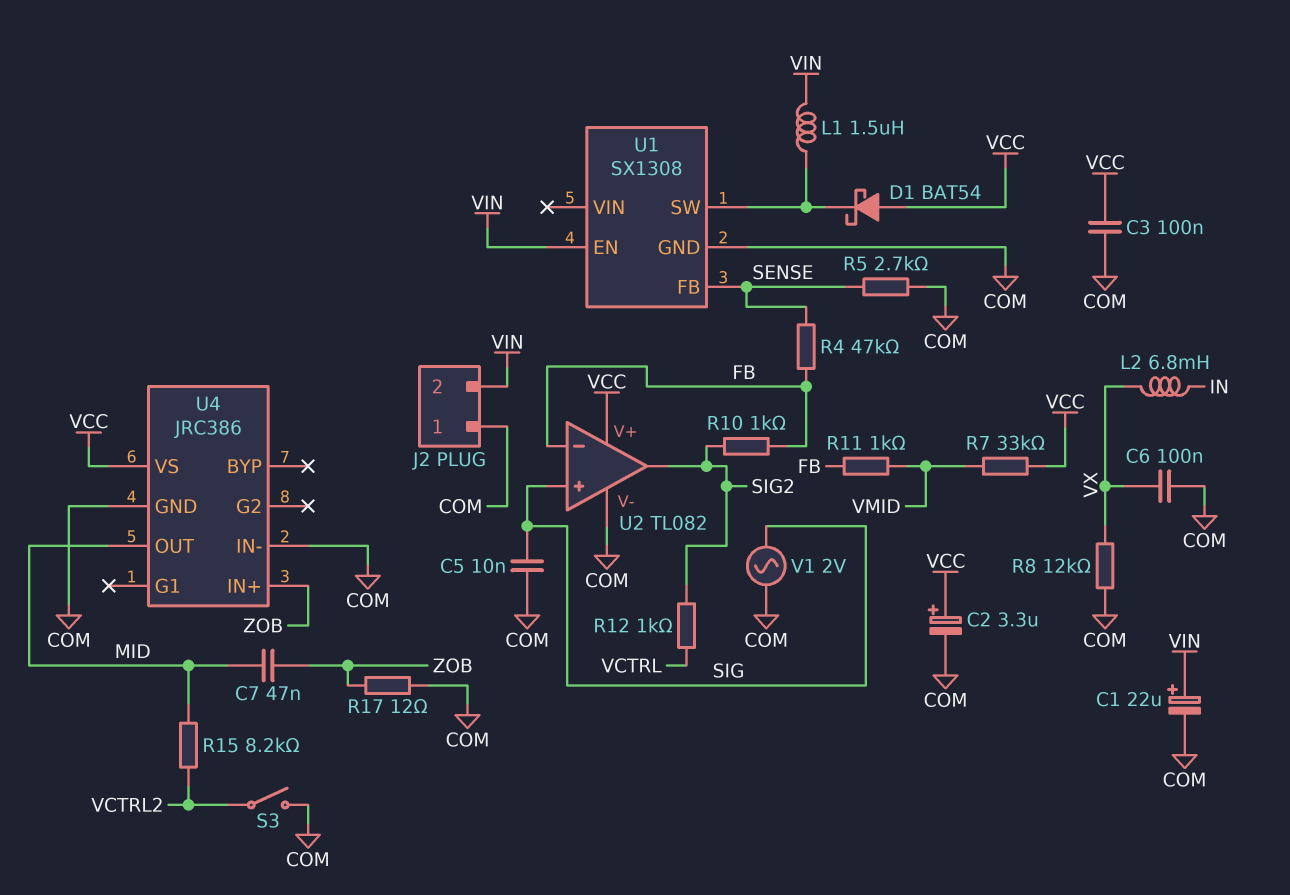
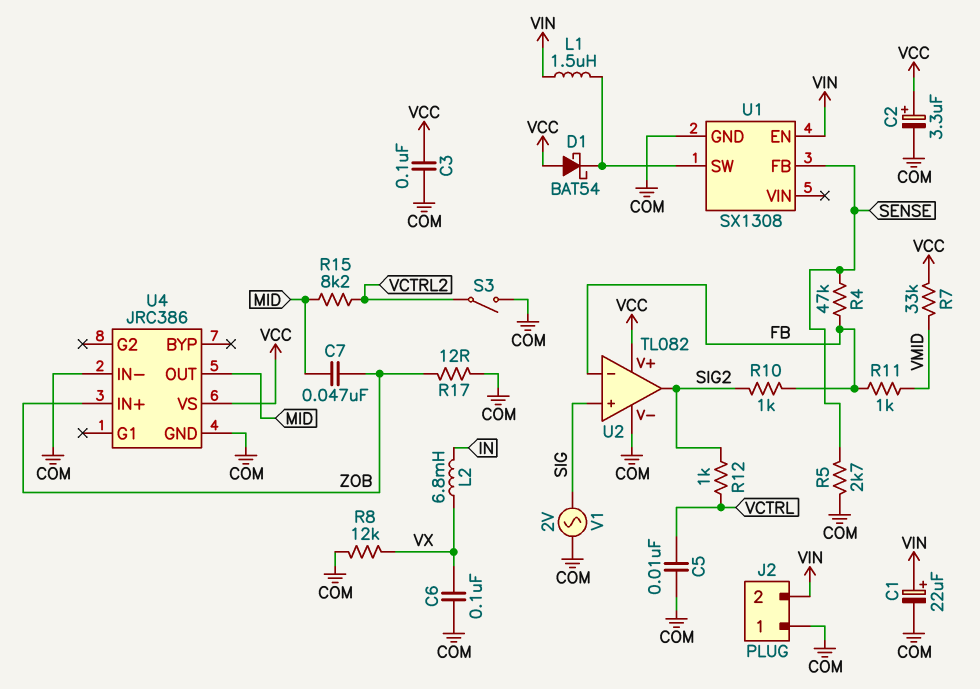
C5: 10nF (COM, SIG) -> 10nF (COM, VCTRL)

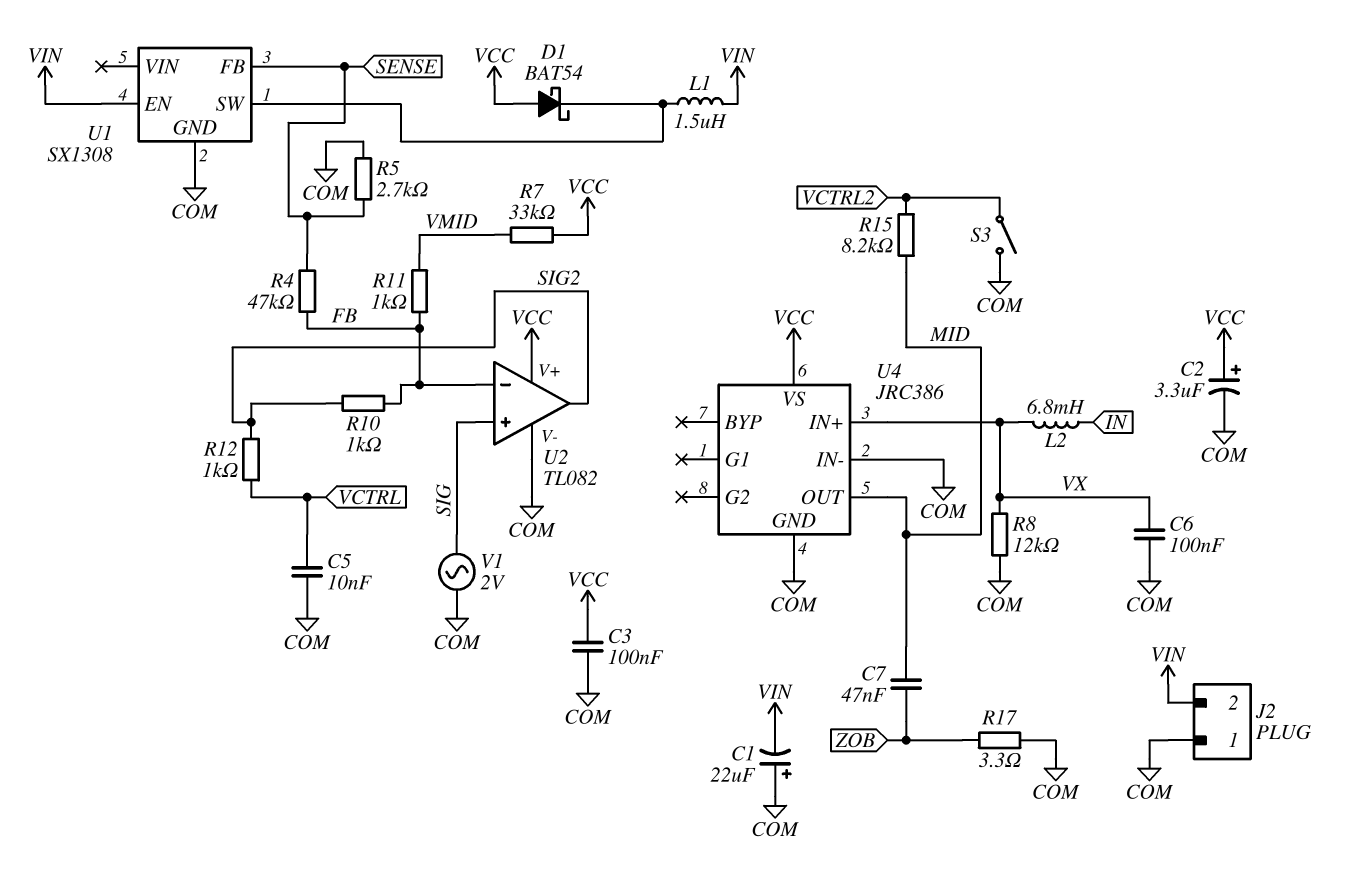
C1: 22uF (plus VIN, minus COM) -> 22uF (plus COM, minus VIN)
R17: 12 (COM, ZOB) -> 3.3 (COM, ZOB)
U4 pin IN+: ZOB -> VX

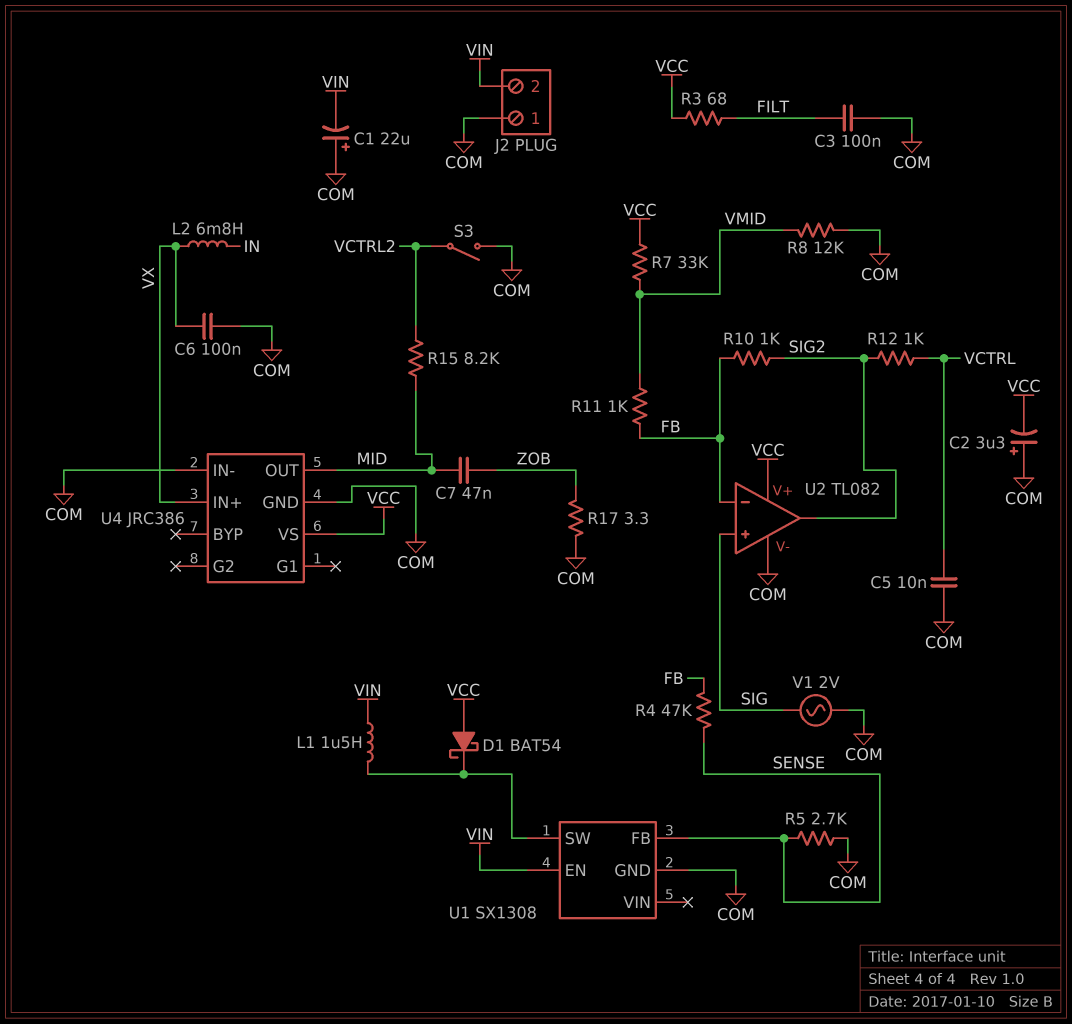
C2: 3.3uF (plus VCC, minus COM) -> 3.3uF (plus COM, minus VCC)
C3: 100nF (COM, VCC) -> 100nF (COM, FILT)
R3: none -> 68 (FILT, VCC)
R8: 12k (COM, VX) -> 12k (COM, VMID)

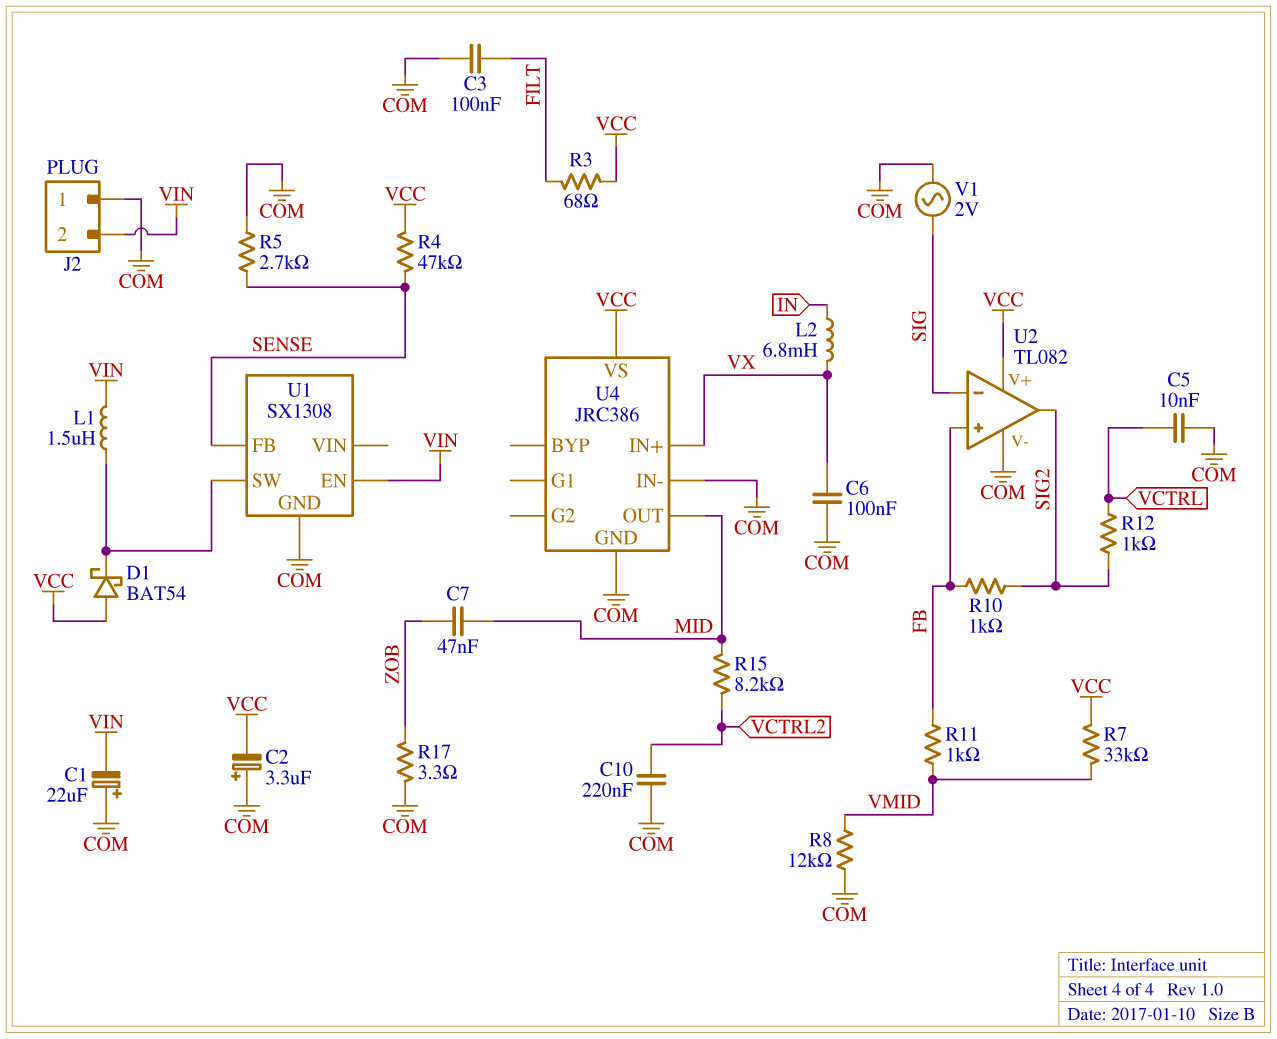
C10: none -> 220nF (COM, VCTRL2)
R4: 47k (FB, SENSE) -> 47k (SENSE, VCC)
S3: switch (COM, VCTRL2) -> none
U2 pin in+: SIG -> FB
U2 pin in-: FB -> SIG

